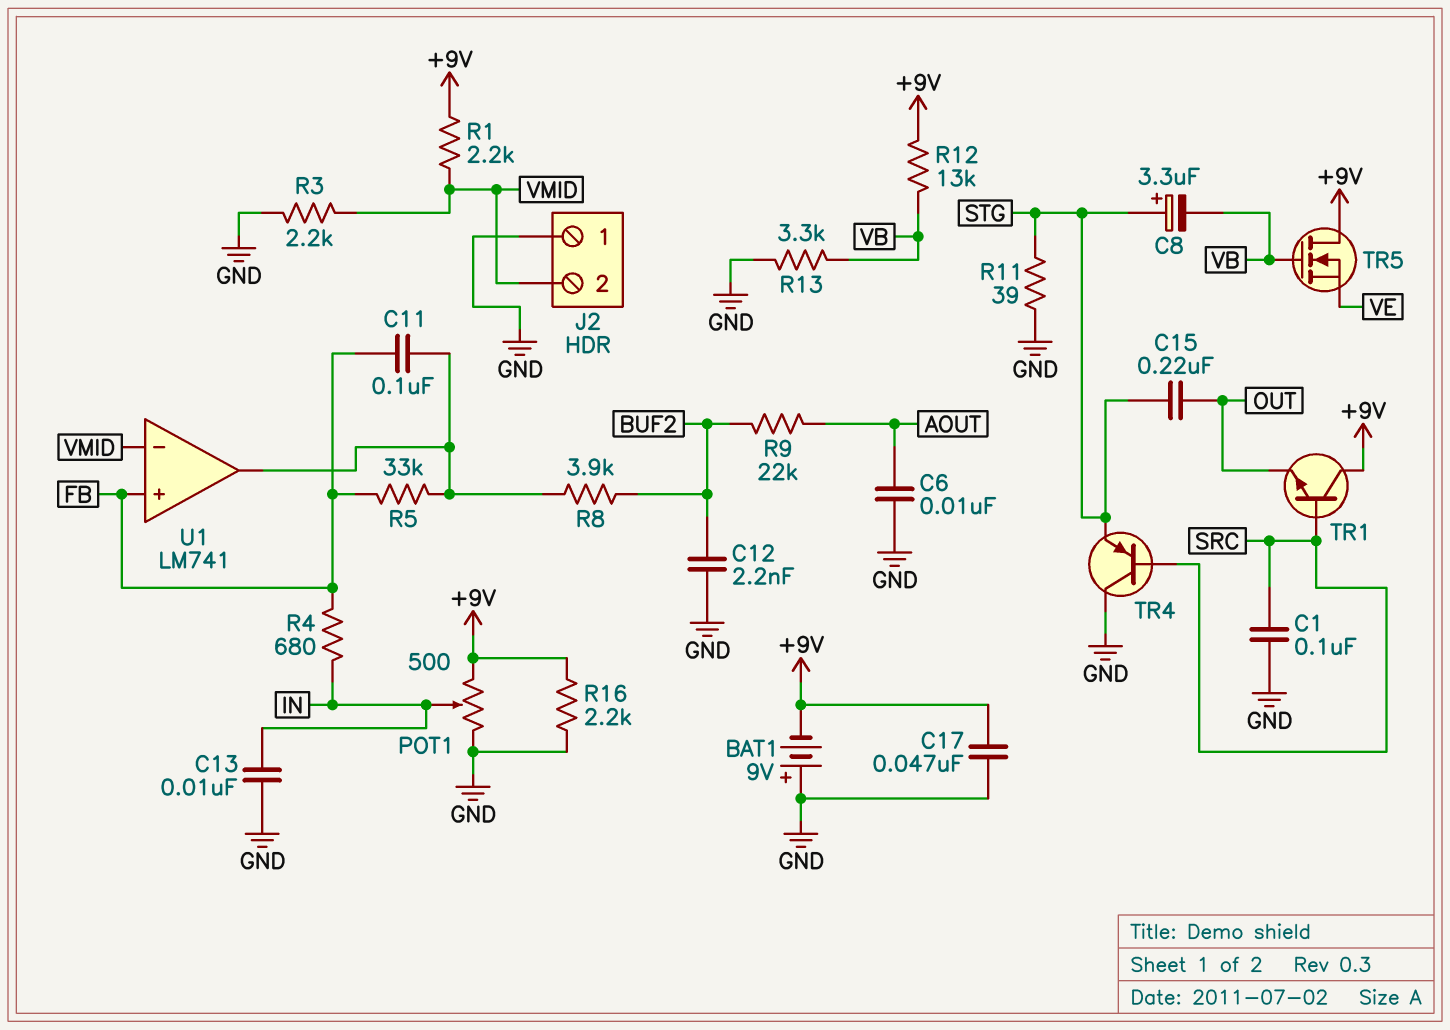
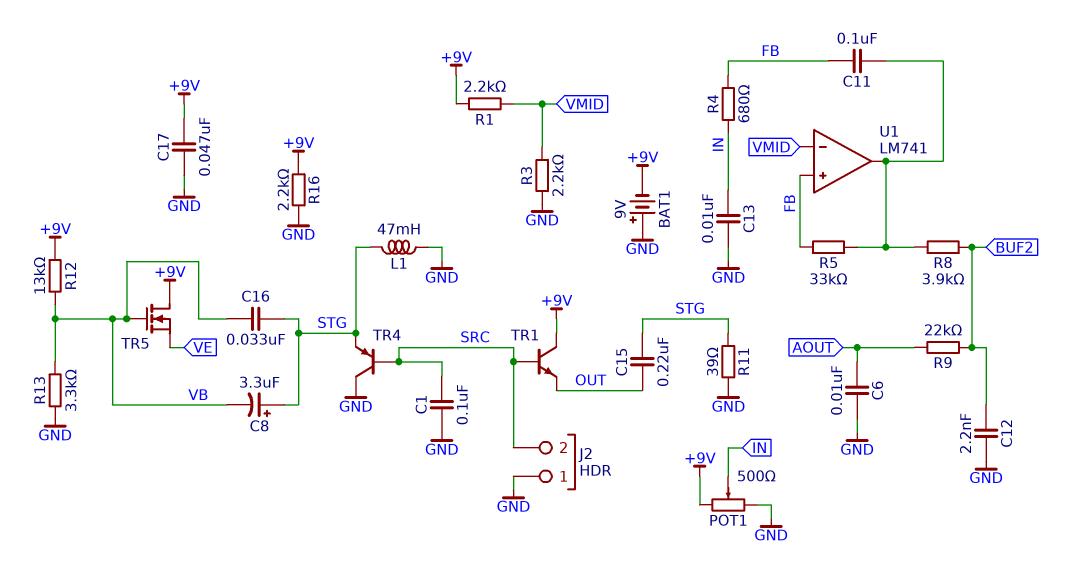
C16: none -> 33nF (STG, VB)
J2 pin 2: VMID -> SRC
L1: none -> 47mH (GND, STG)

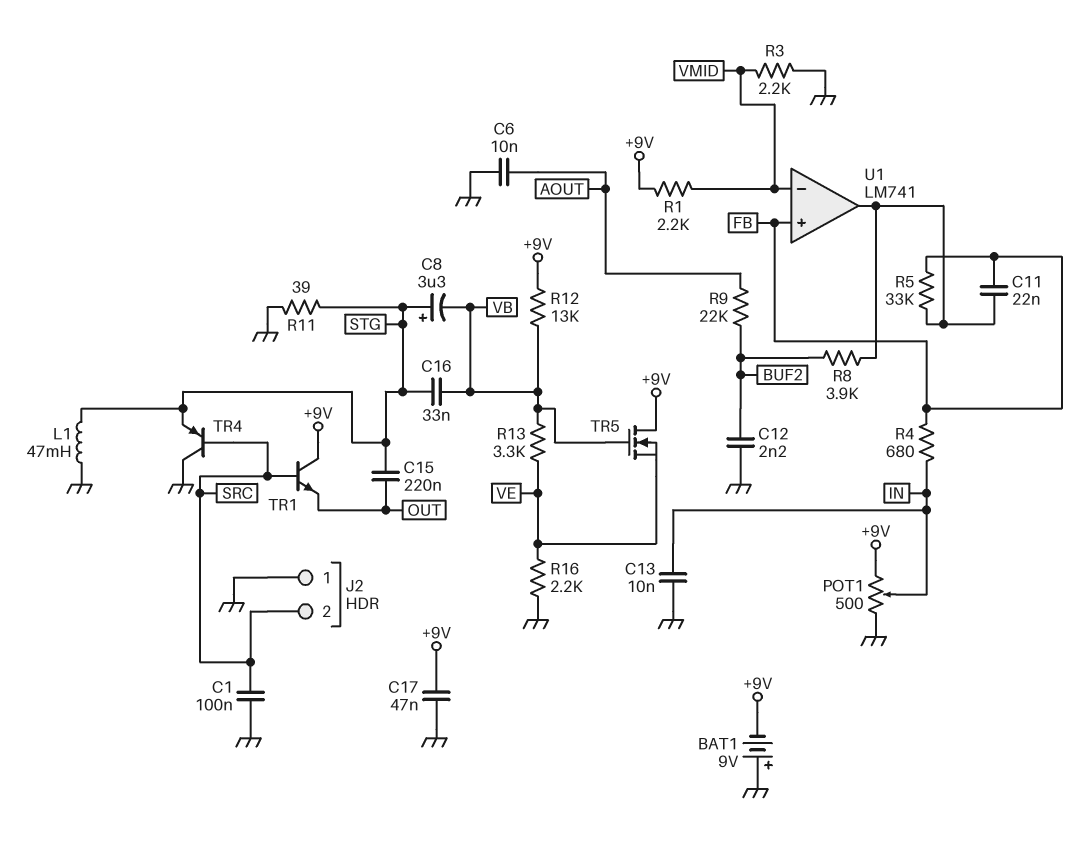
C11: 100nF (FB, U1/out) -> 22nF (FB, U1/out)
R13: 3.3k (GND, VB) -> 3.3k (VB, VE)
R16: 2.2k (+9V, GND) -> 2.2k (GND, VE)

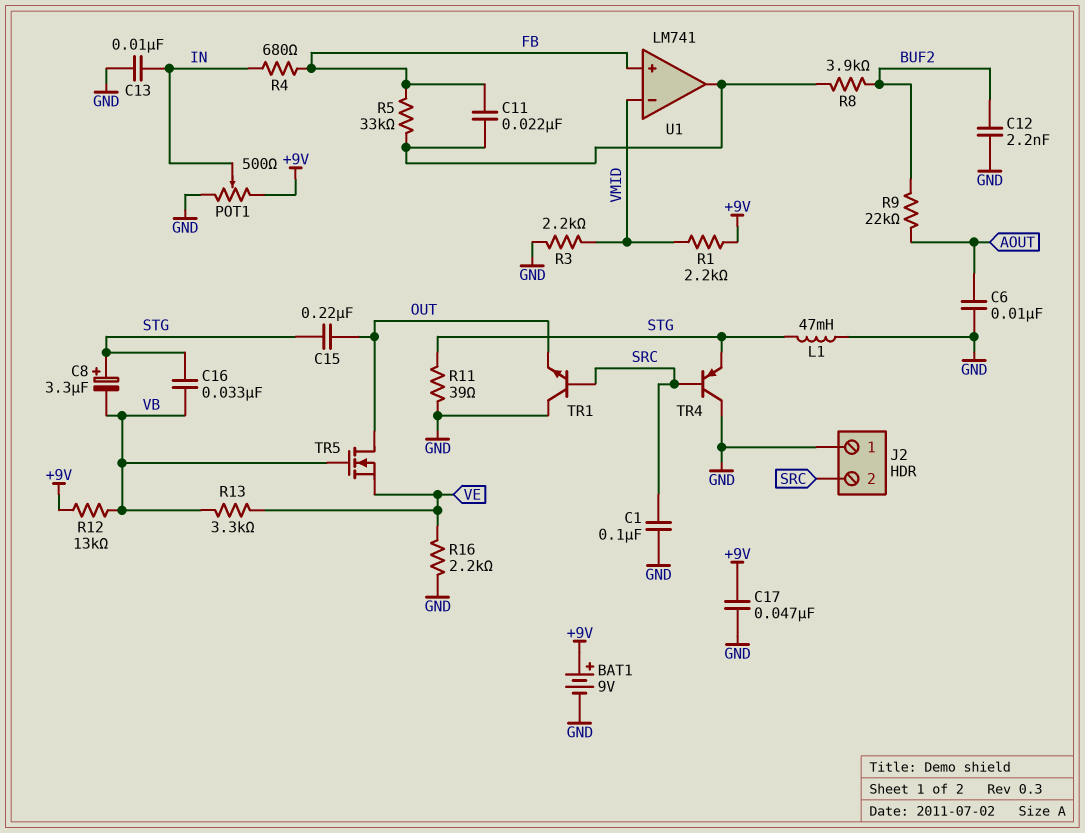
BAT1: 9V (plus GND, minus +9V) -> 9V (plus +9V, minus GND)
TR1: NPN (B SRC, C +9V, E OUT) -> NPN (B SRC, C GND, E OUT)
TR5: NMOS (G VB, D +9V, S VE) -> NMOS (G VB, D OUT, S VE)

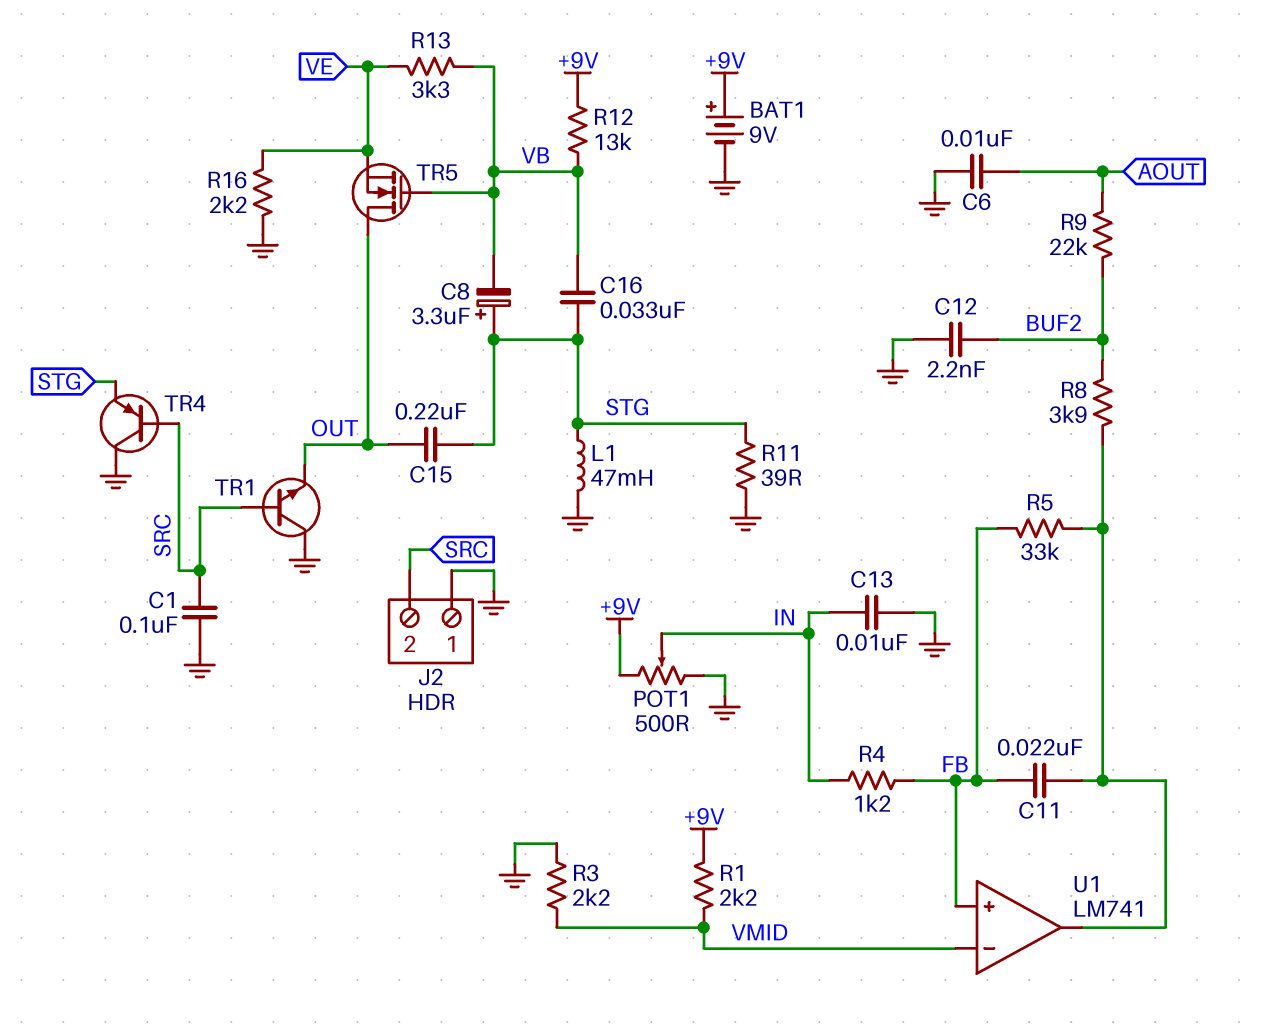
C17: 47nF (+9V, GND) -> none
R4: 680 (FB, IN) -> 1.2k (FB, IN)

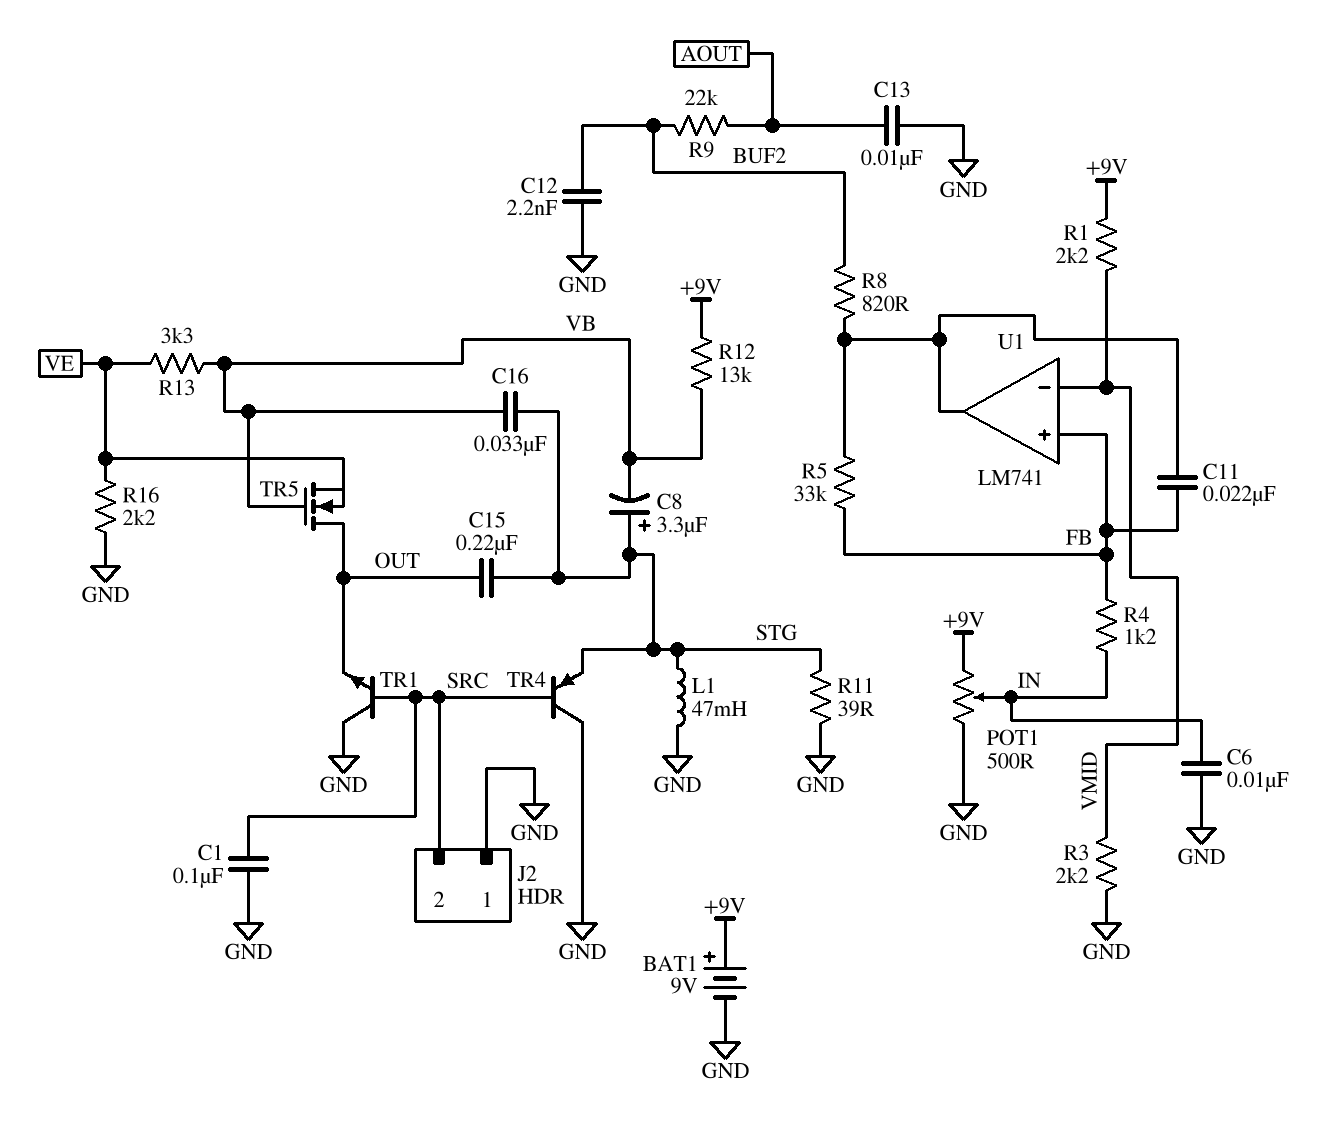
C6: 10nF (AOUT, GND) -> 10nF (GND, IN)
C13: 10nF (GND, IN) -> 10nF (AOUT, GND)
R8: 3.9k (BUF2, U1/out) -> 820 (BUF2, U1/out)

